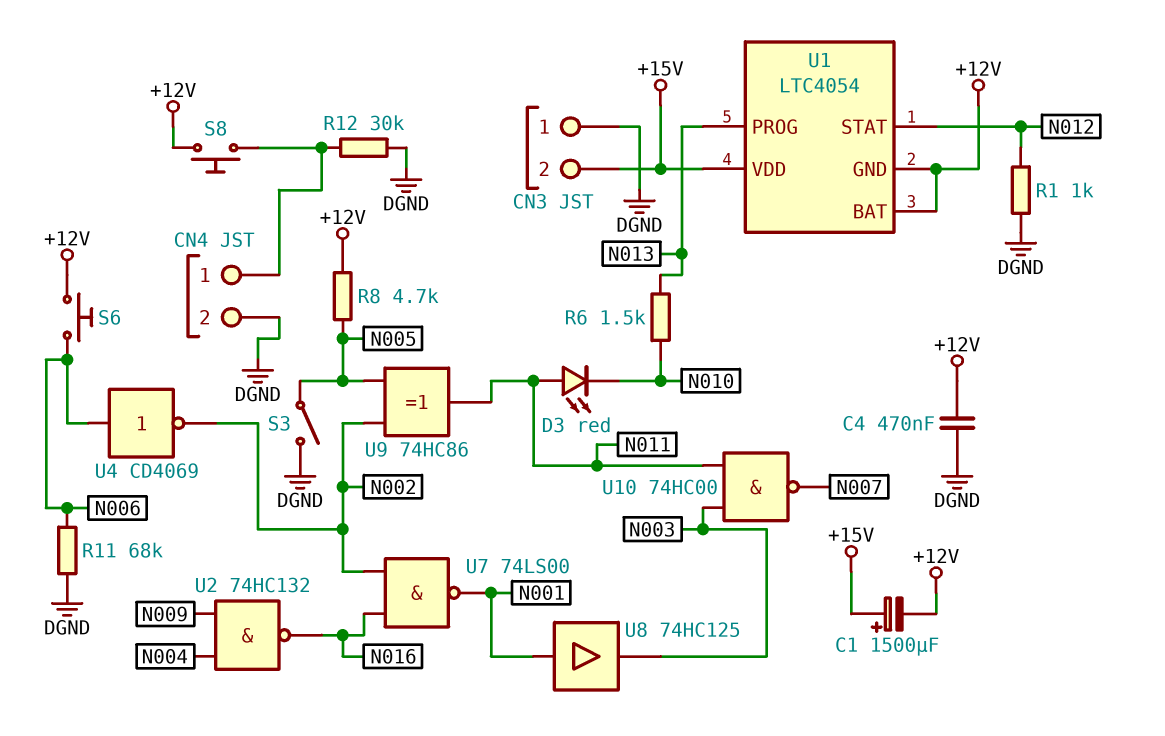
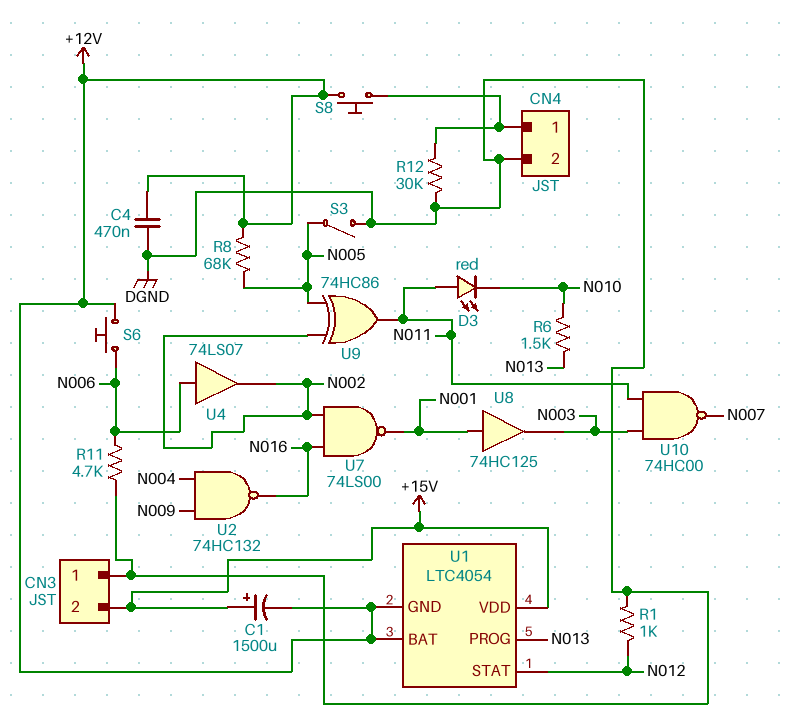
R8: 4.7k (+12V, N005) -> 68k (+12V, N005)
R11: 68k (DGND, N006) -> 4.7k (DGND, N006)
U4: NOT CD4069 (in N006, out N002) -> buffer 74LS07 (in N006, out N002)

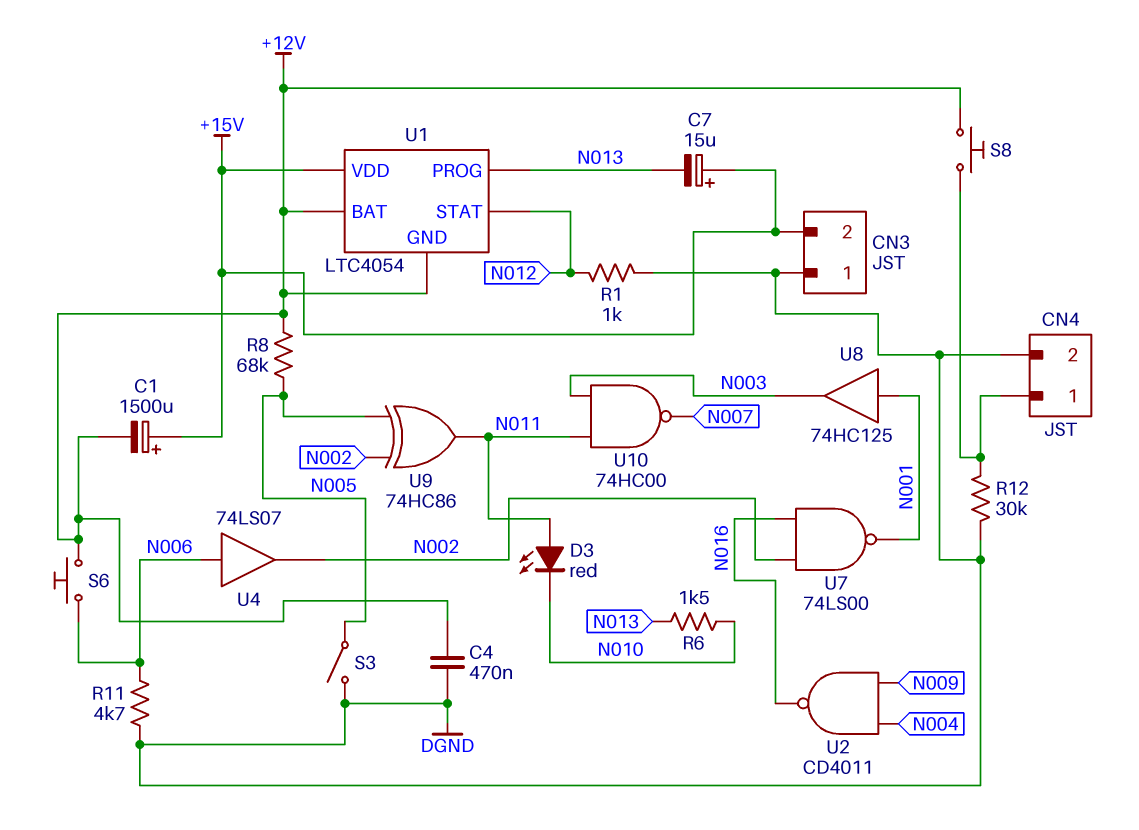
C7: none -> 15uF (plus +15V, minus N013)
U2: NAND 74HC132 (in N004, in N009, out N016) -> NAND CD4011 (in N004, in N009, out N016)

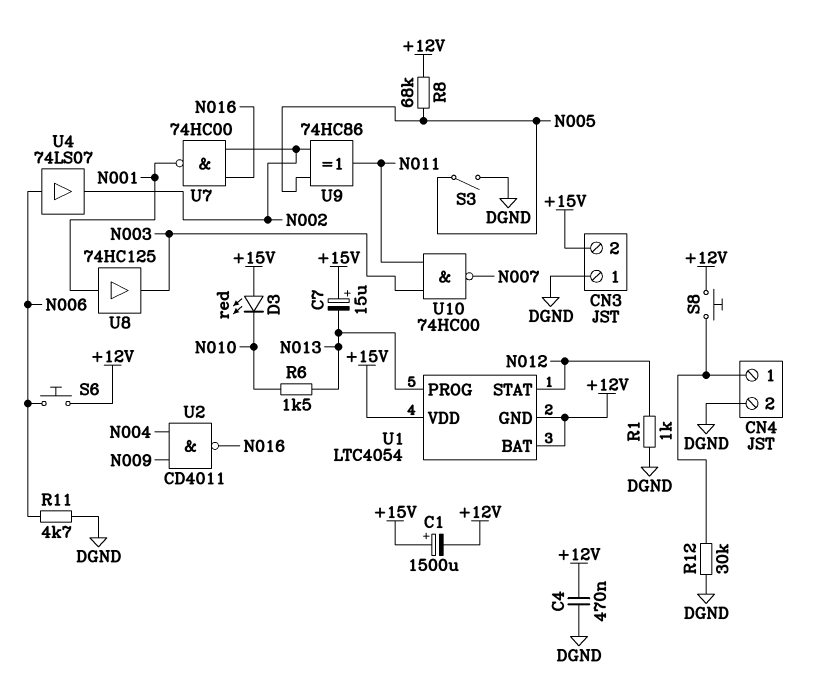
D3: LED red (A N011, K N010) -> LED red (A +15V, K N010)
U7: NAND 74LS00 (in N002, in N016, out N001) -> NAND 74HC00 (in N002, in N016, out N001)

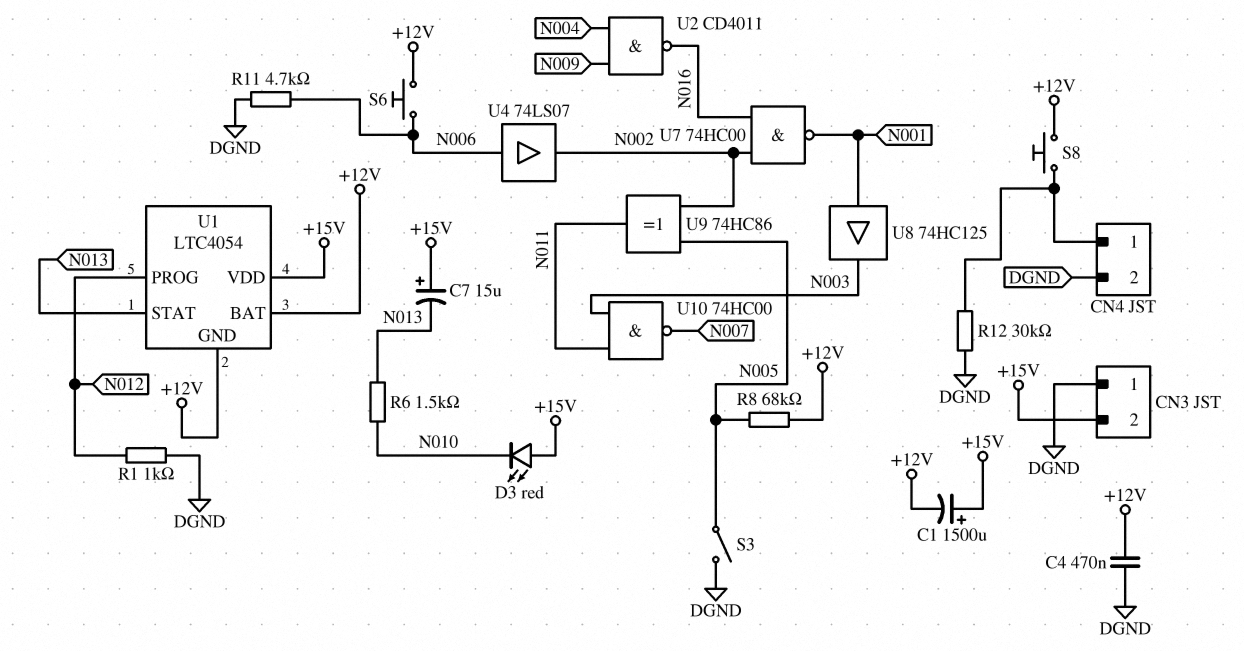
U1 pin PROG: N013 -> N012
U1 pin STAT: N012 -> N013

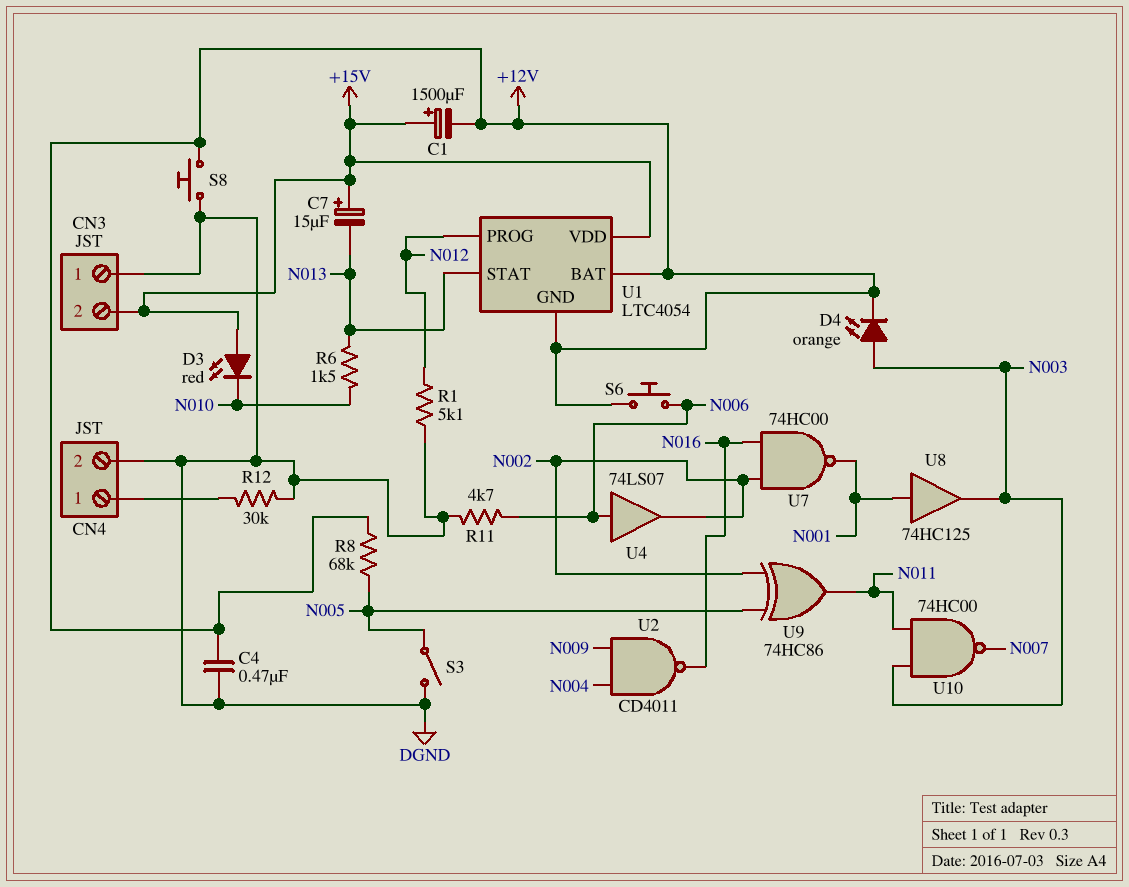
D4: none -> LED orange (A N003, K +12V)
R1: 1k (DGND, N012) -> 5.1k (DGND, N012)
S8: button (+12V, CN4/1) -> button (+12V, DGND)

